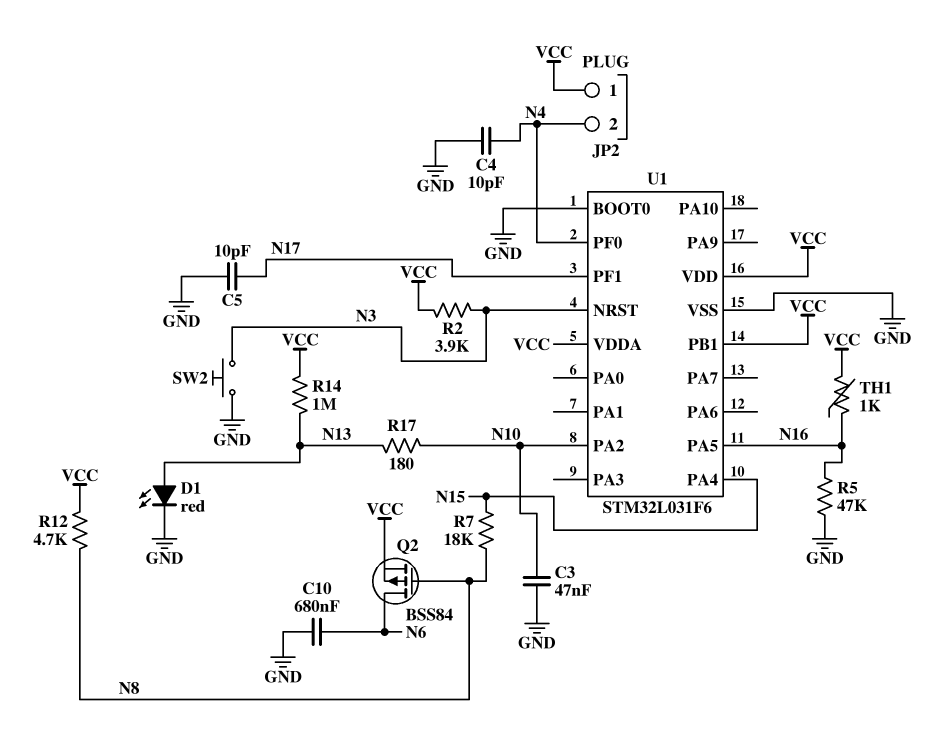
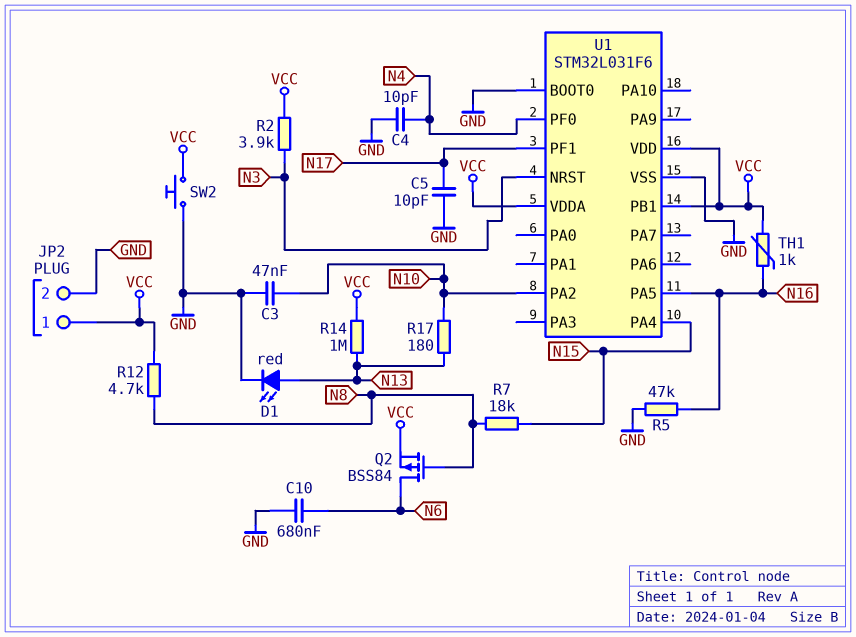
JP2 pin 2: N4 -> GND
SW2: button (GND, N3) -> button (GND, VCC)

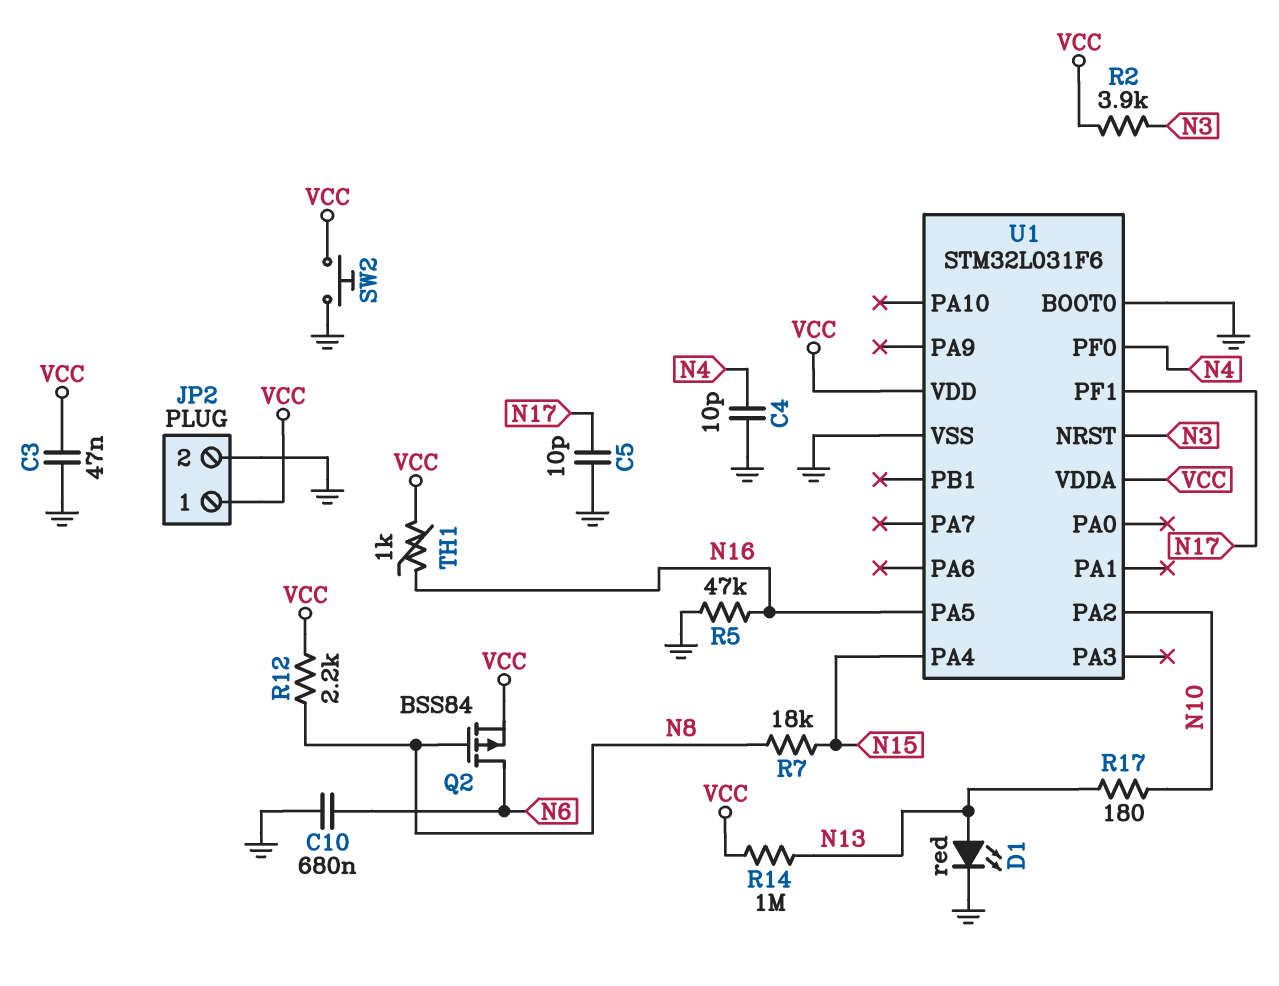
C3: 47nF (GND, N10) -> 47nF (GND, VCC)
R12: 4.7k (N8, VCC) -> 2.2k (N8, VCC)
U1 pin PB1: VCC -> none

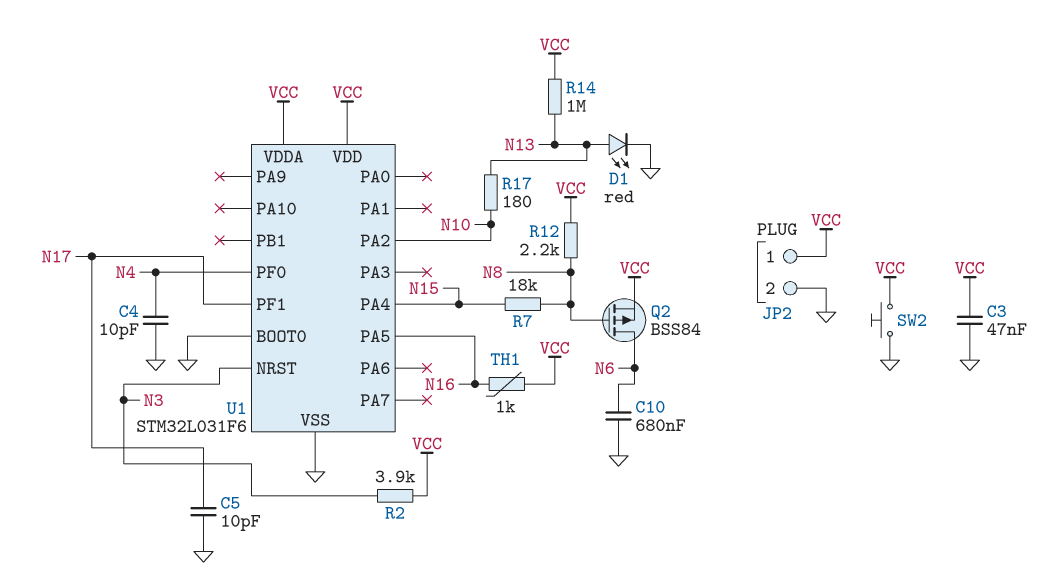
R5: 47k (GND, N16) -> none

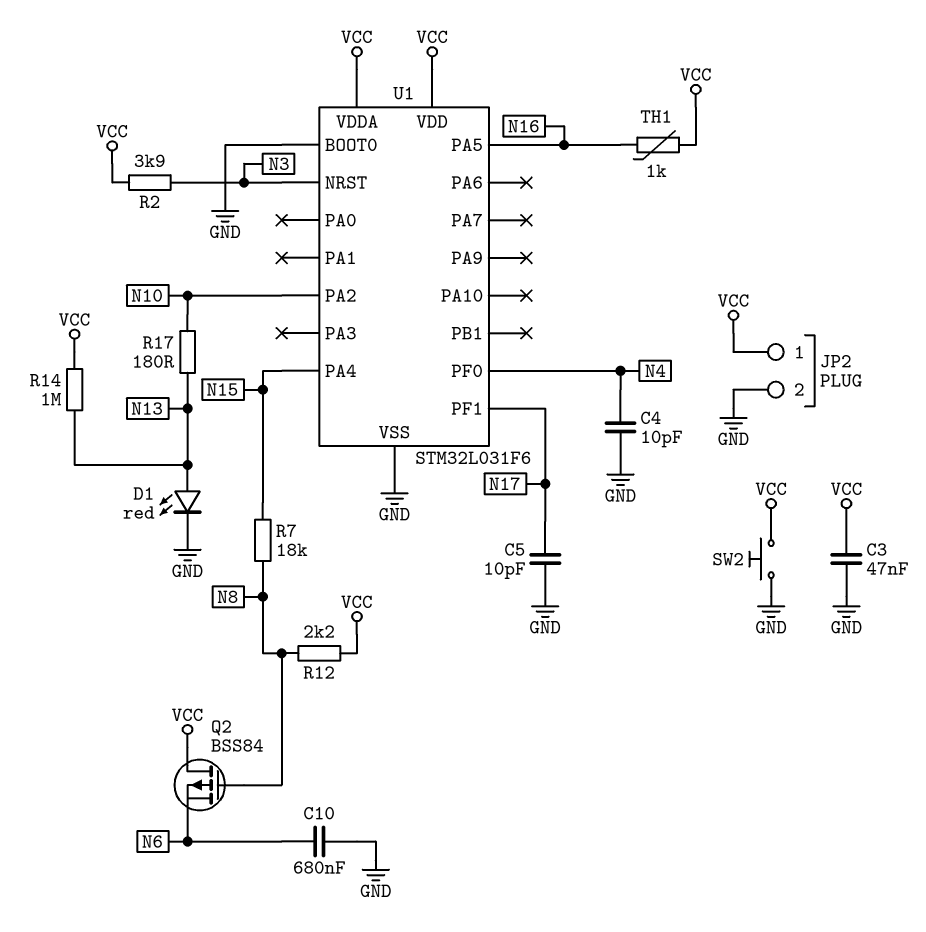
Q2: PMOS BSS84 (G N8, D N6, S VCC) -> PMOS BSS84 (G N8, D VCC, S N6)

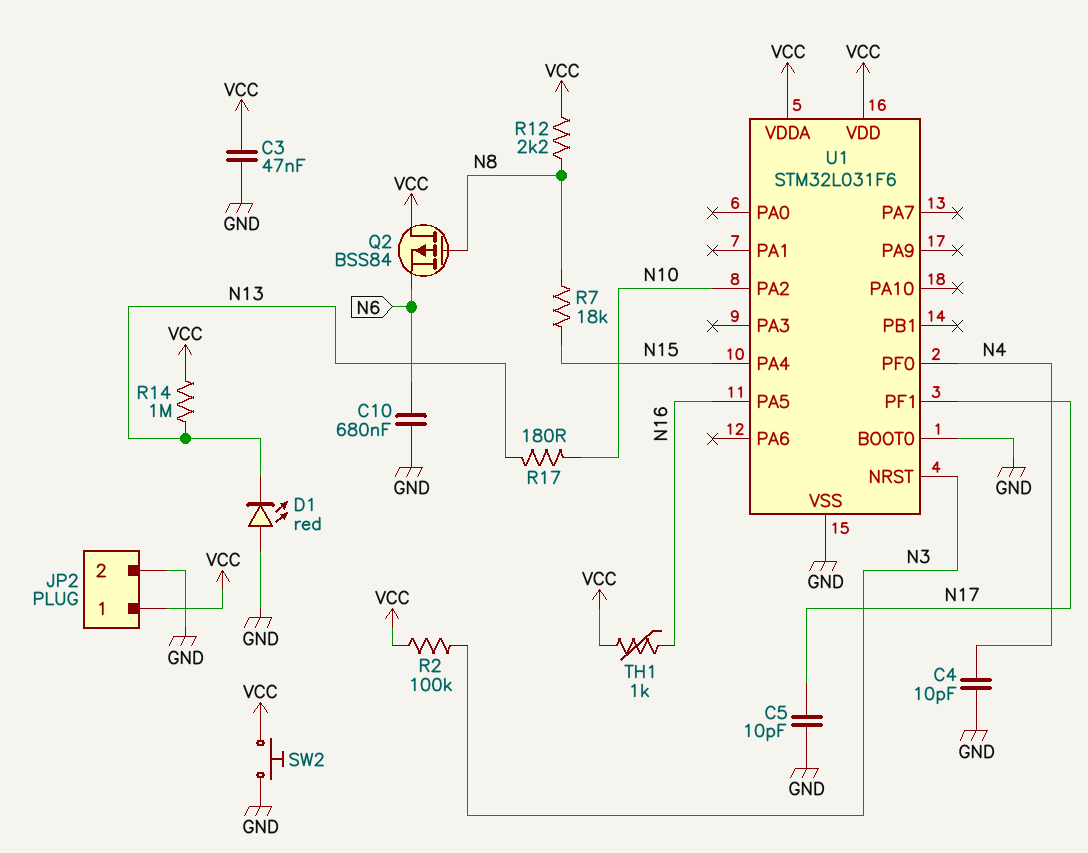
D1: LED red (A N13, K GND) -> LED red (A GND, K N13)
R2: 3.9k (N3, VCC) -> 100k (N3, VCC)

